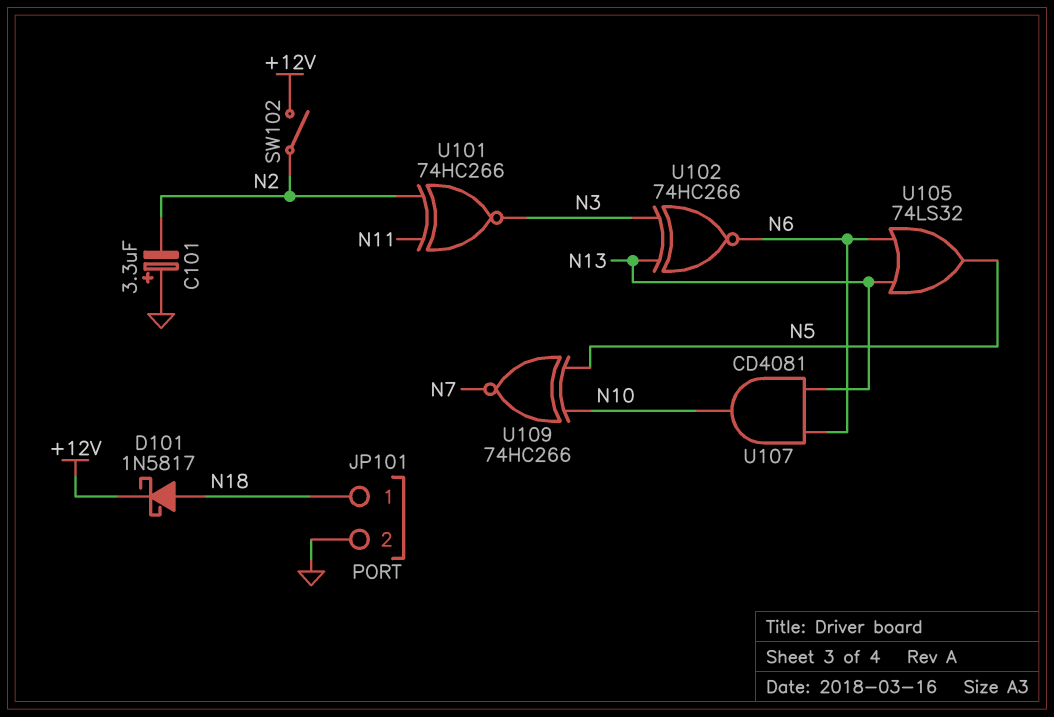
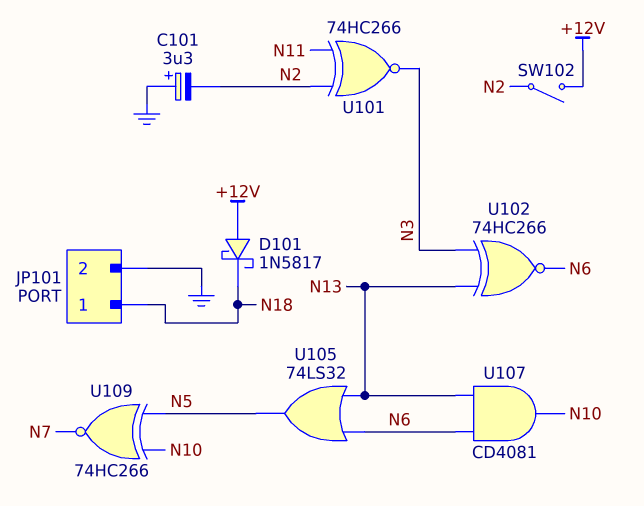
D101: schottky 1N5817 (A N18, K +12V) -> schottky 1N5817 (A +12V, K N18)

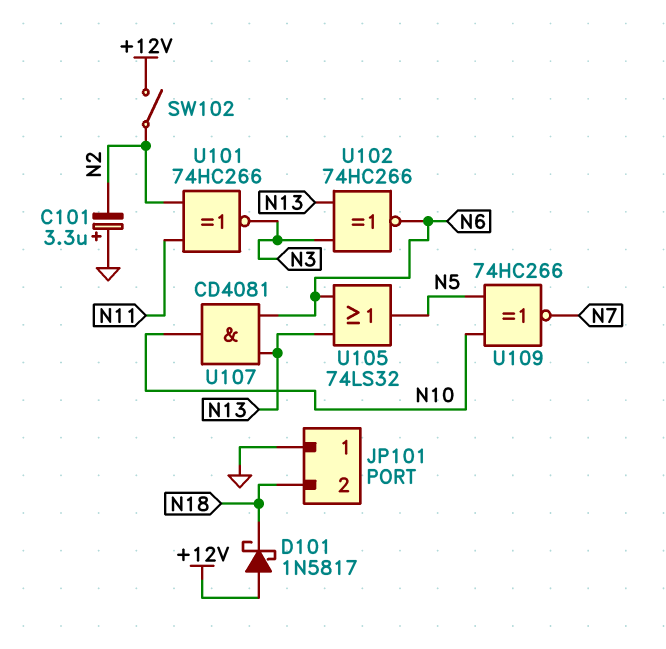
JP101 pin 1: N18 -> GND
JP101 pin 2: GND -> N18

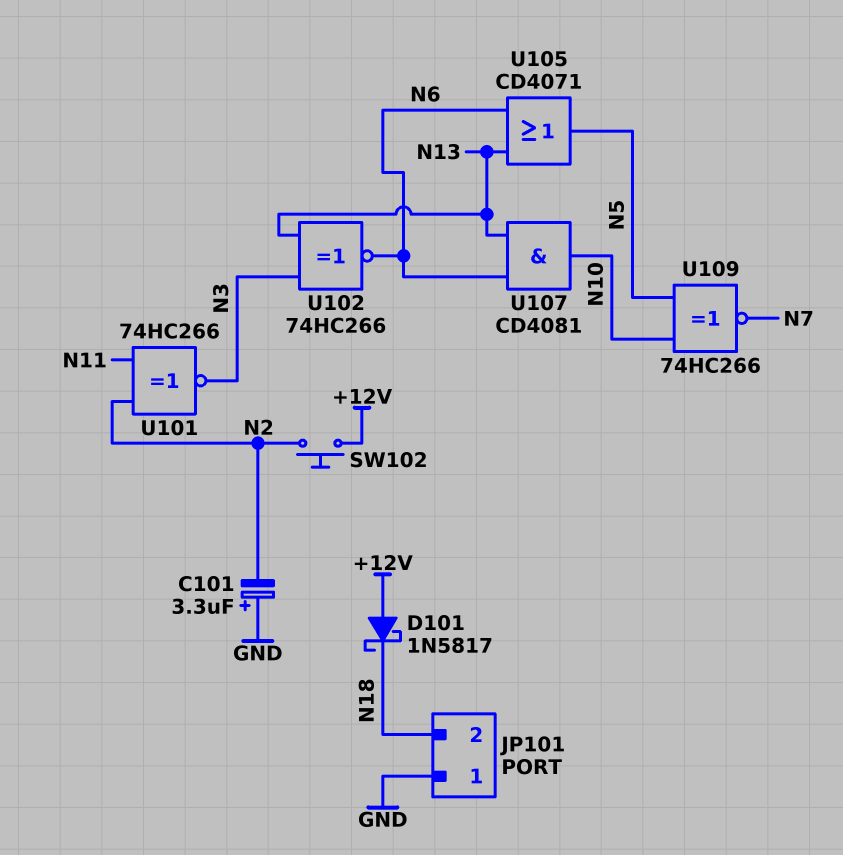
SW102: switch (+12V, N2) -> button (+12V, N2)
U105: OR 74LS32 (in N6, in N13, out N5) -> OR CD4071 (in N6, in N13, out N5)

